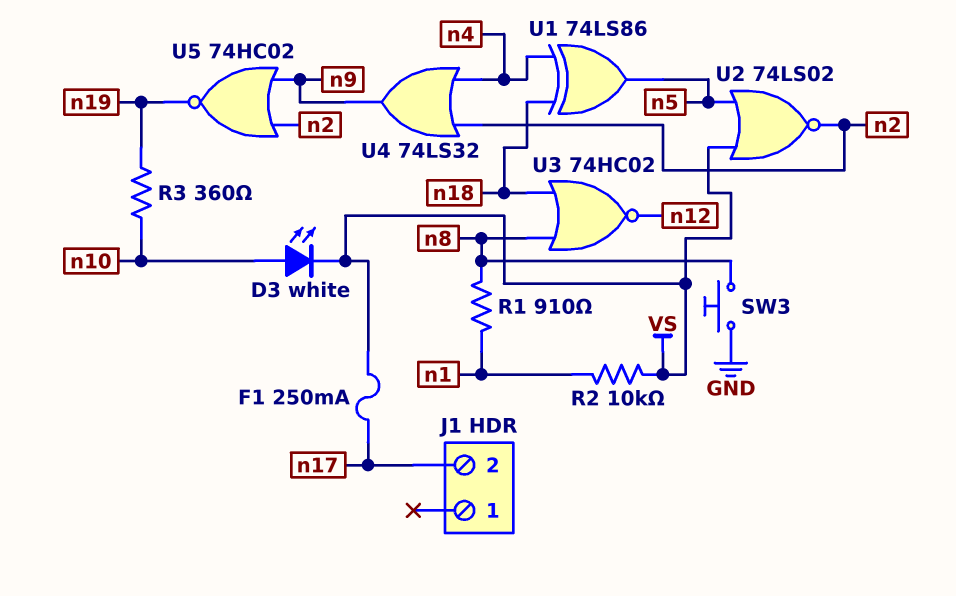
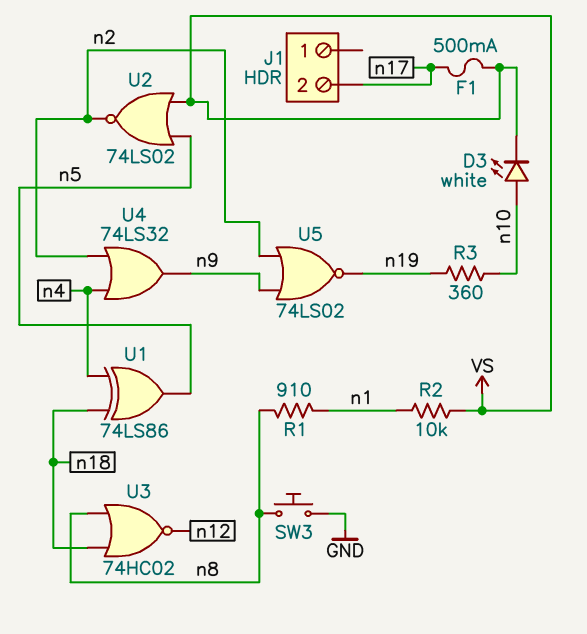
F1: 250mA (VS, n17) -> 500mA (VS, n17)
U5: NOR 74HC02 (in n2, in n9, out n19) -> NOR 74LS02 (in n2, in n9, out n19)

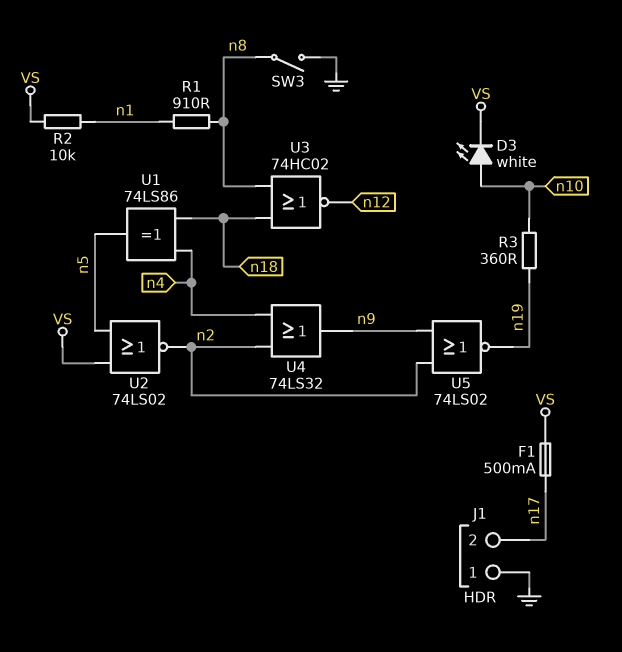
J1 pin 1: none -> GND
SW3: button (GND, n8) -> switch (GND, n8)

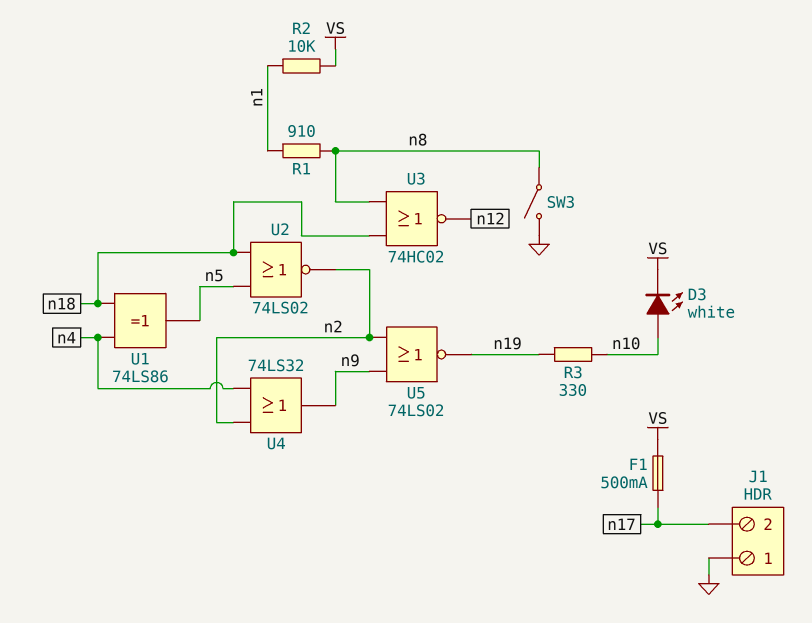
R3: 360 (n10, n19) -> 330 (n10, n19)
U2: NOR 74LS02 (in VS, in n5, out n2) -> NOR 74LS02 (in n5, in n18, out n2)

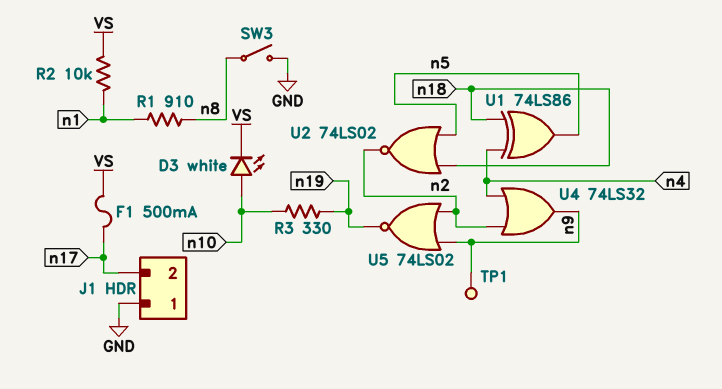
TP1: none -> test point (n9)
U3: NOR 74HC02 (in n8, in n18, out n12) -> none

